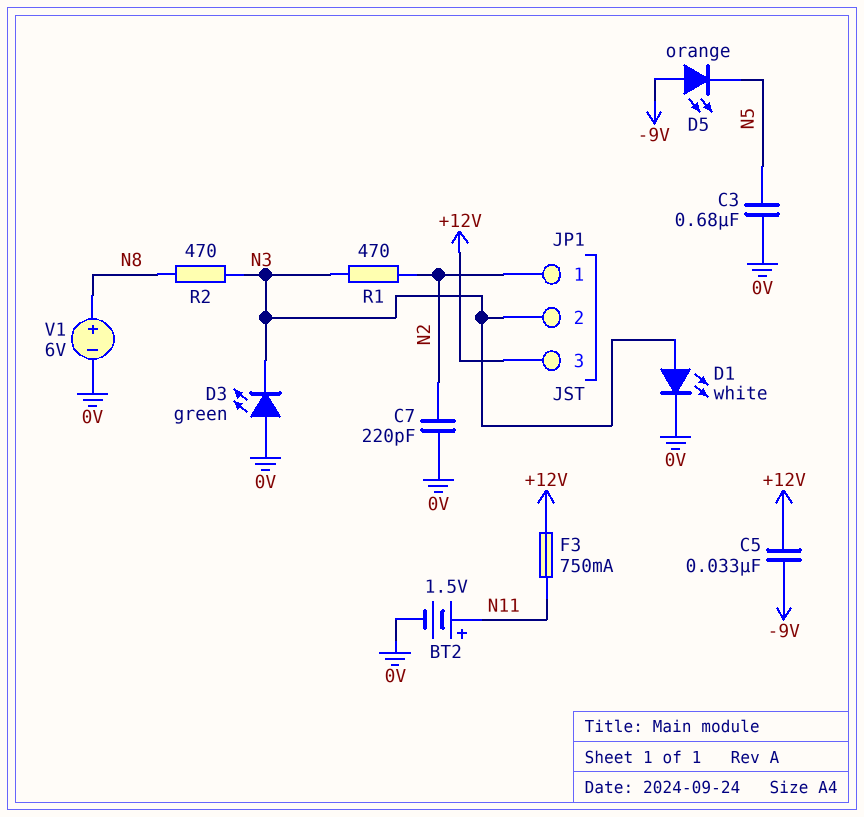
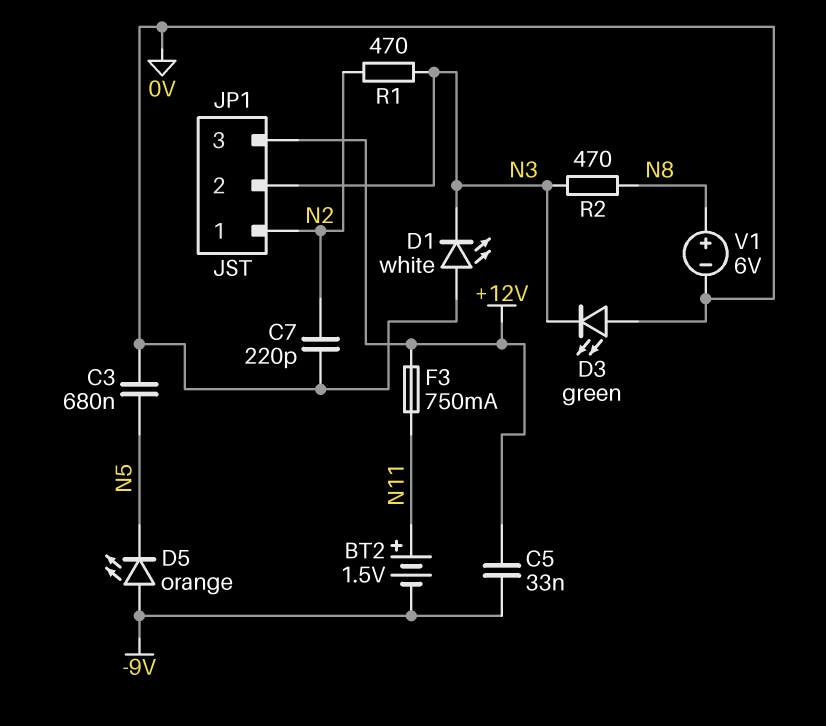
BT2: 1.5V (plus N11, minus 0V) -> 1.5V (plus N11, minus -9V)
D1: LED white (A N3, K 0V) -> LED white (A 0V, K N3)

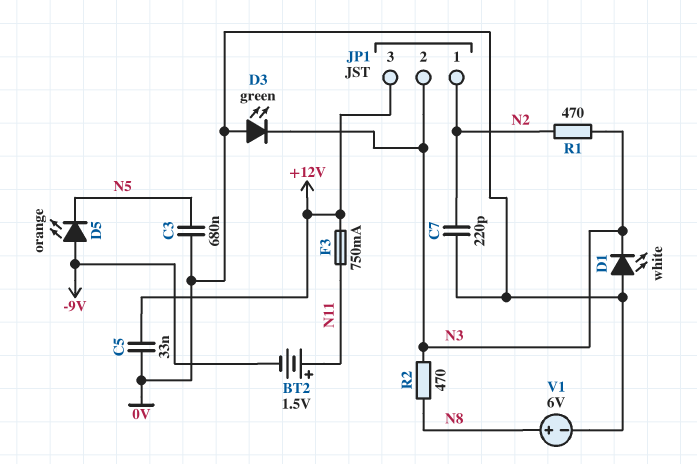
C5: 33nF (+12V, -9V) -> 33nF (+12V, 0V)

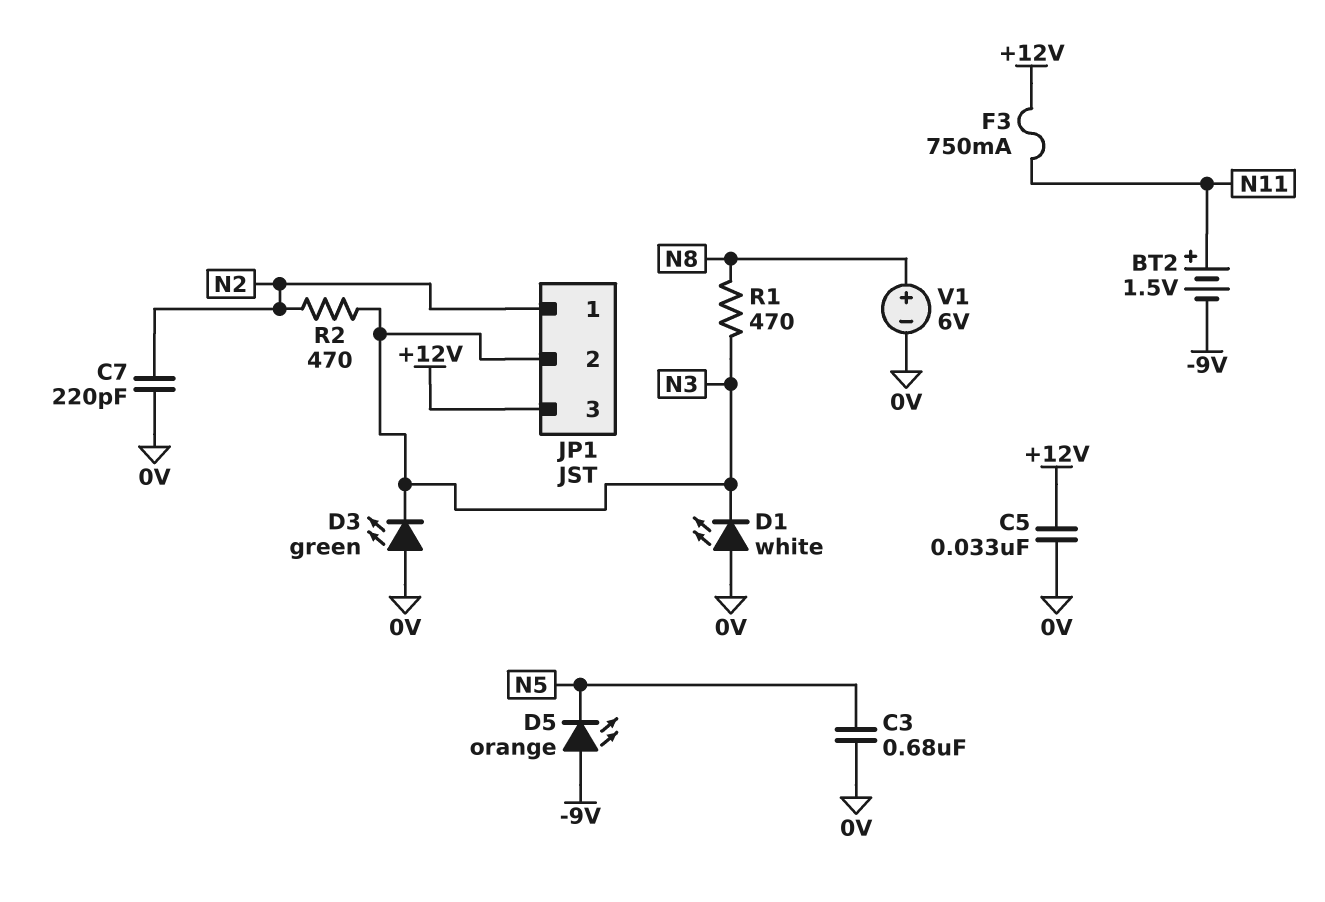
R1: 470 (N2, N3) -> 470 (N3, N8)
R2: 470 (N3, N8) -> 470 (N2, N3)

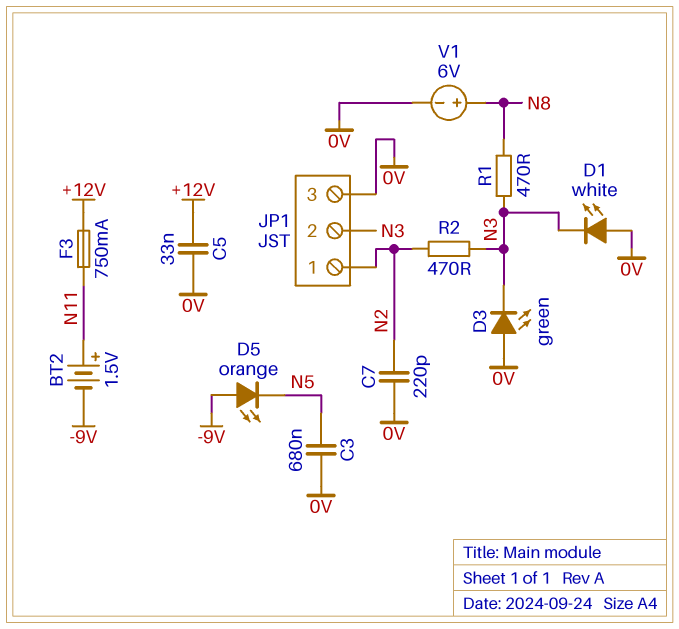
JP1 pin 3: +12V -> 0V

